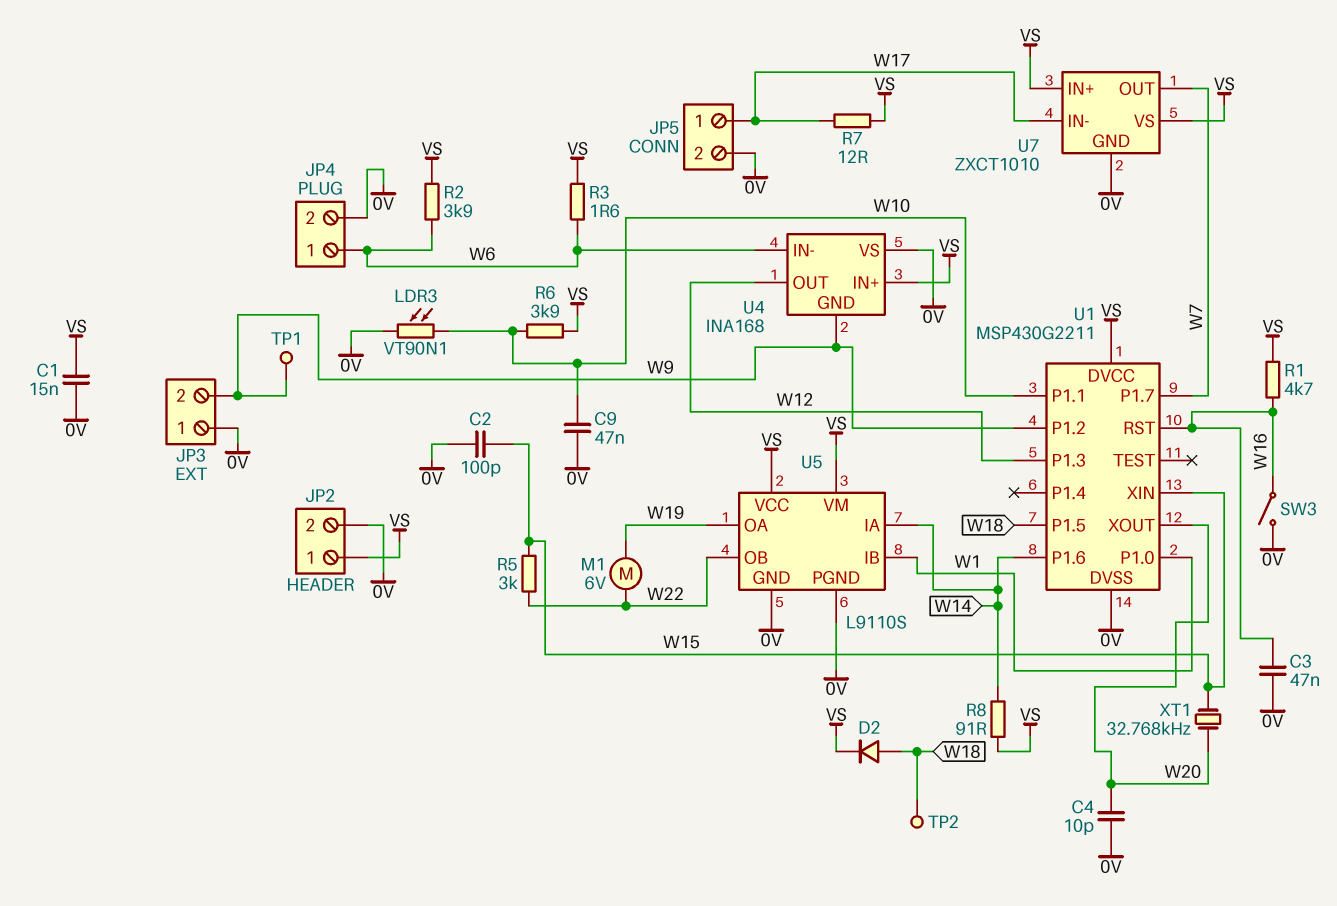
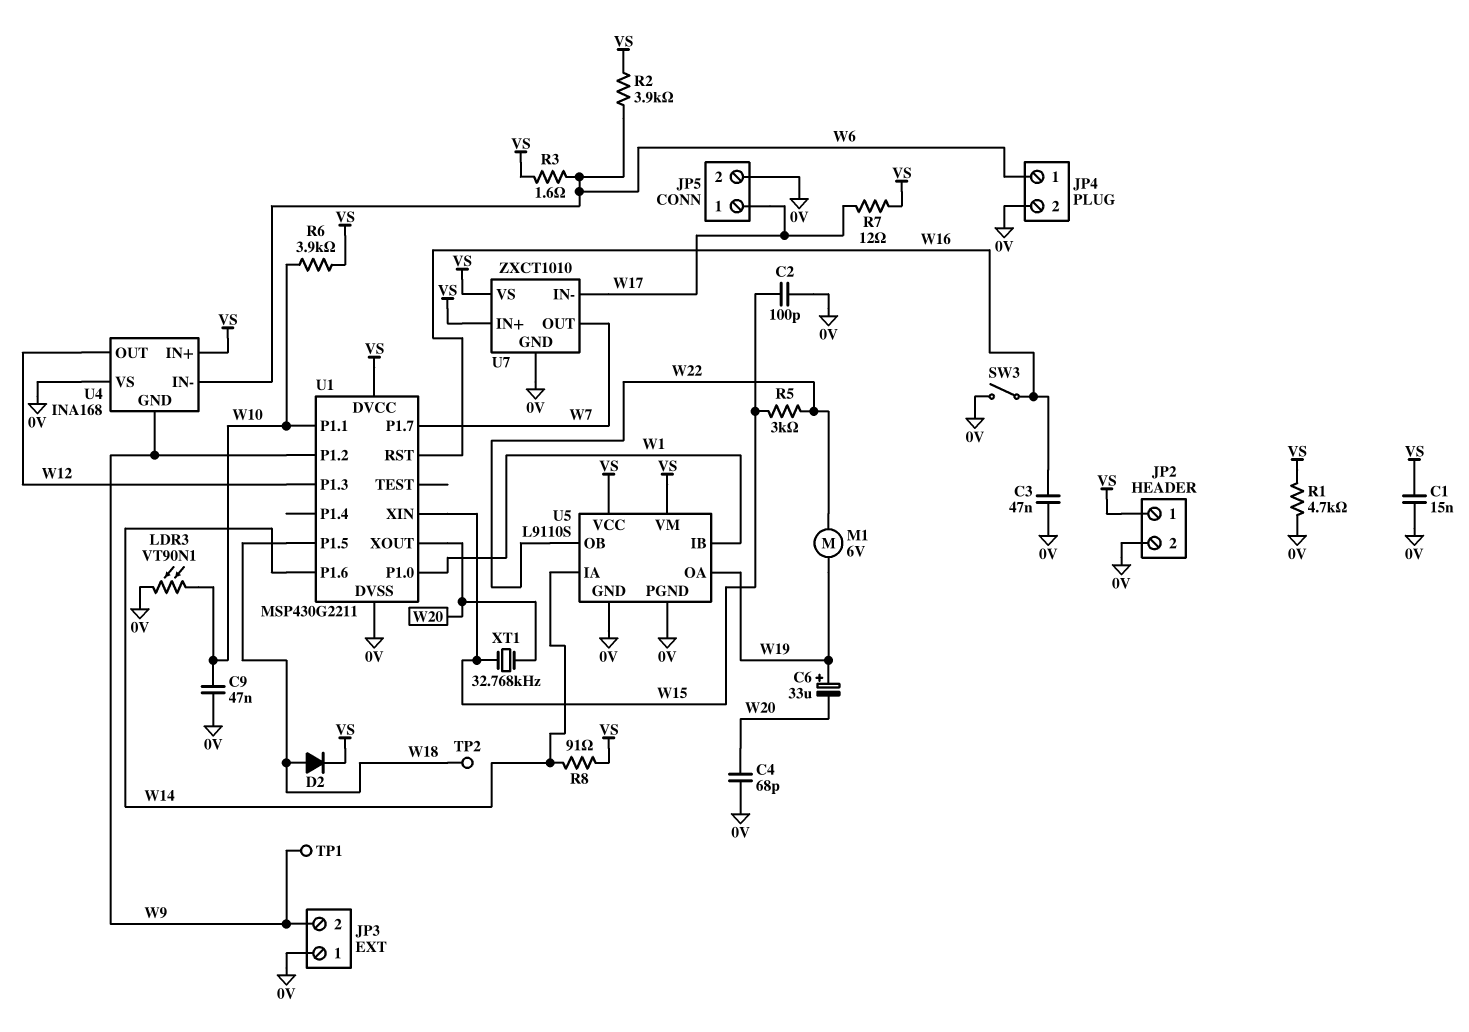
C4: 10pF (0V, W20) -> 68pF (0V, W20)
C6: none -> 33uF (plus W19, minus W20)
R1: 4.7k (VS, W16) -> 4.7k (0V, VS)

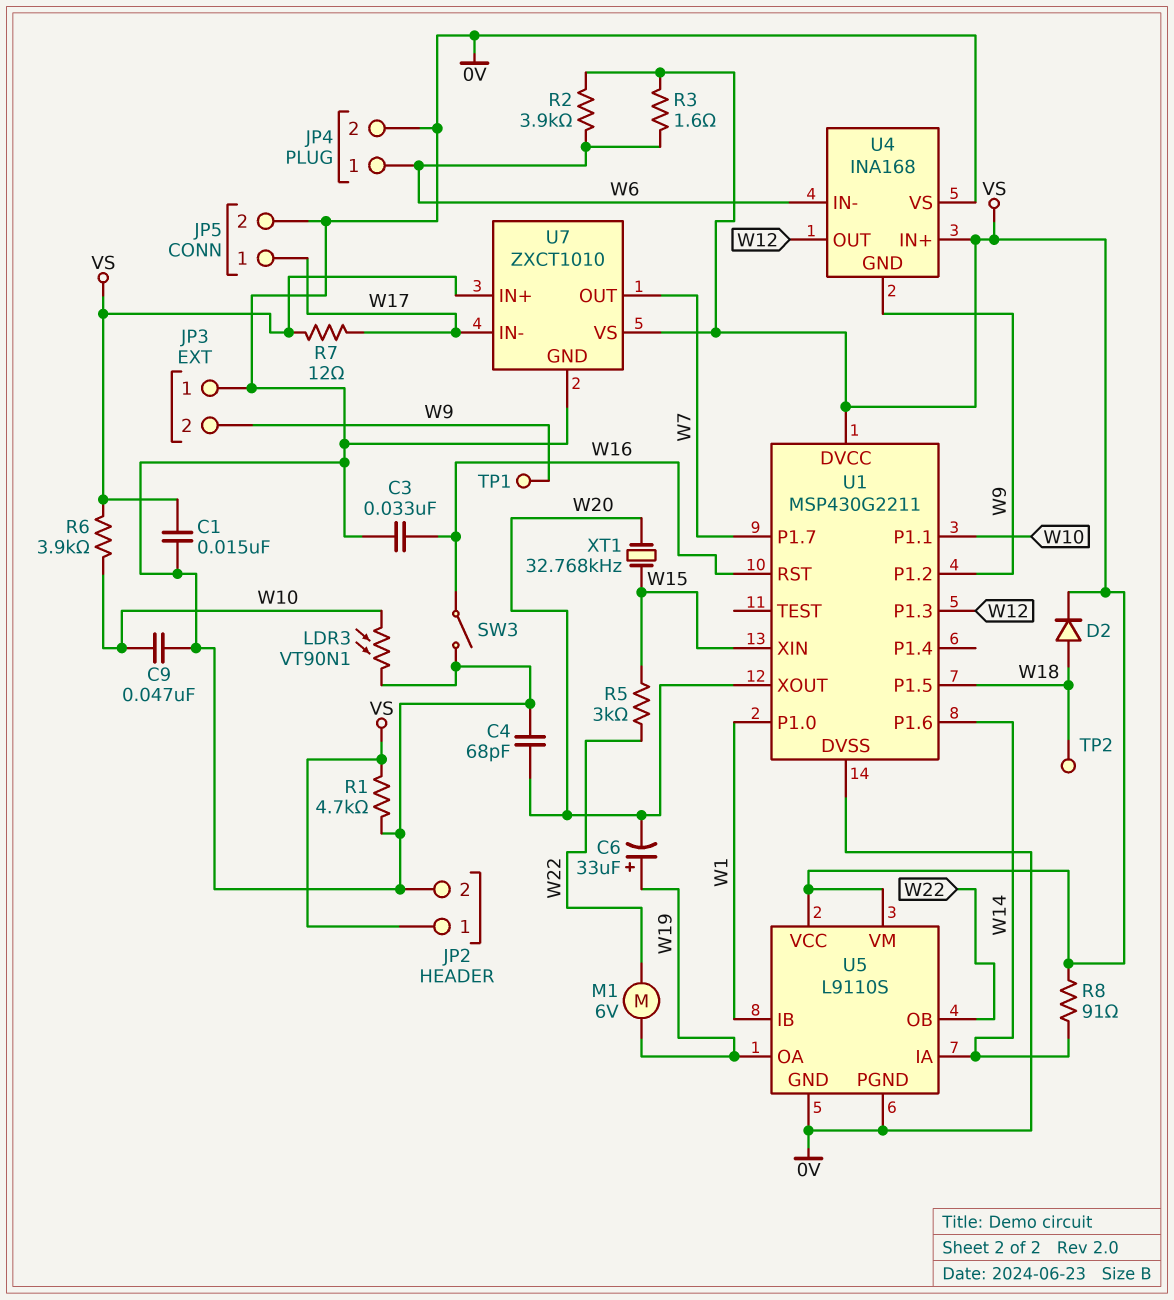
C2: 100pF (0V, W15) -> none
C3: 47nF (0V, W16) -> 33nF (0V, W16)

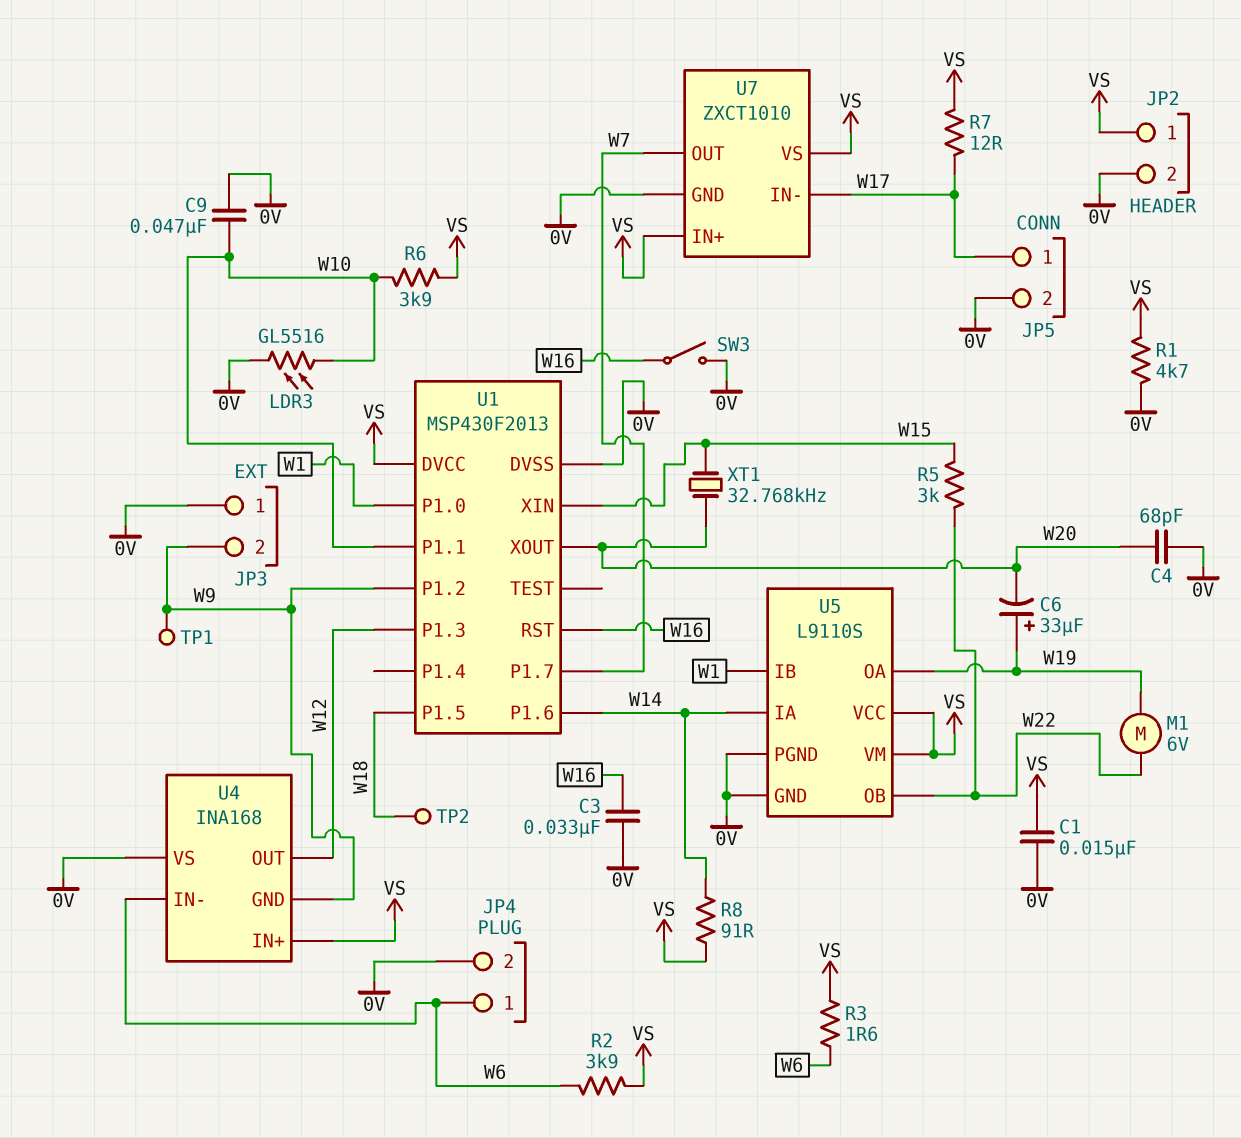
D2: diode (A W18, K VS) -> none
LDR3: VT90N1 (0V, W10) -> GL5516 (0V, W10)
U1: MSP430G2211 -> MSP430F2013

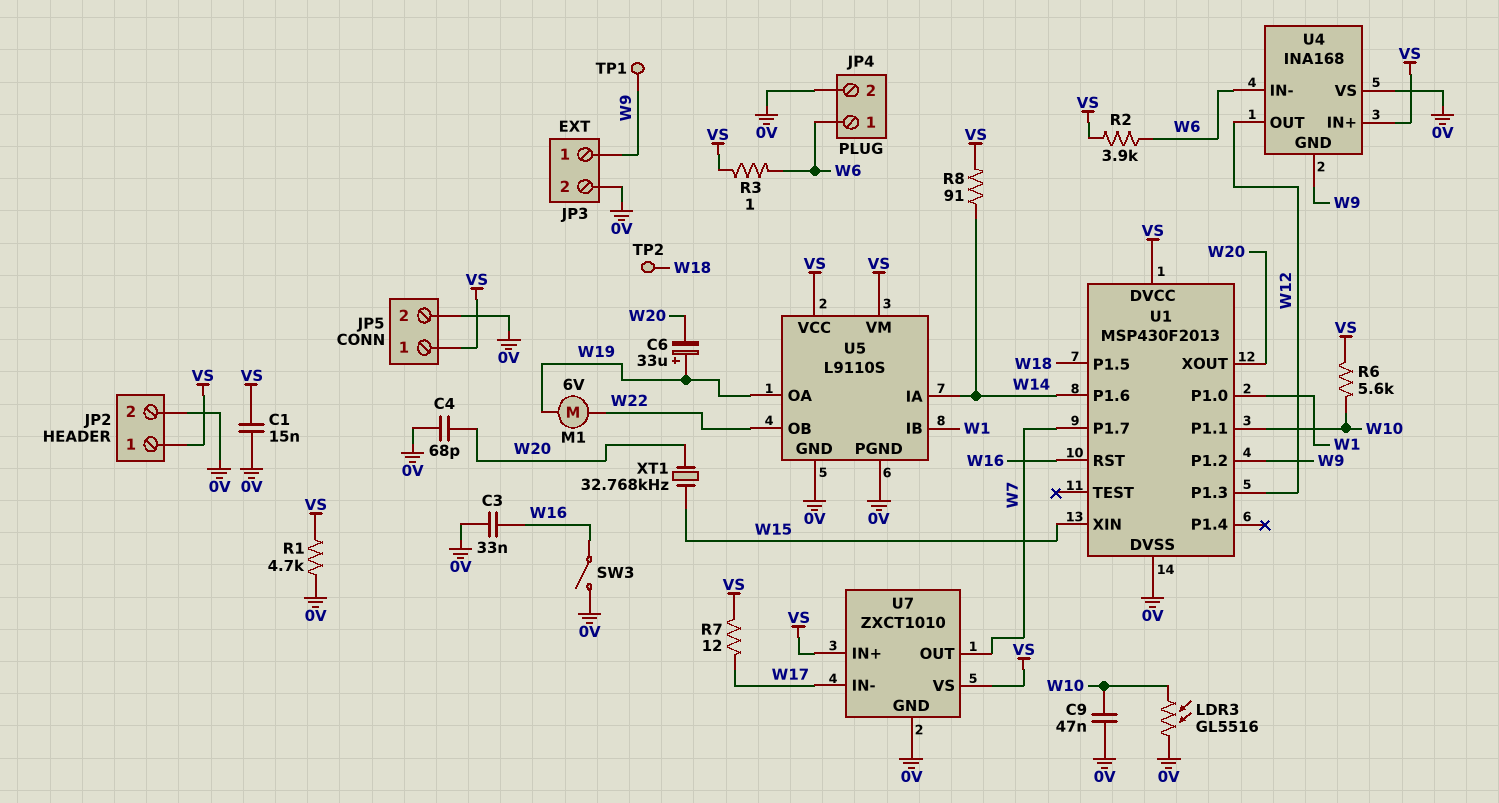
JP3 pin 1: 0V -> W9
JP3 pin 2: W9 -> 0V
JP5 pin 1: W17 -> VS
R3: 1.6 (VS, W6) -> 1 (VS, W6)
R5: 3k (W15, W22) -> none
R6: 3.9k (VS, W10) -> 5.6k (VS, W10)

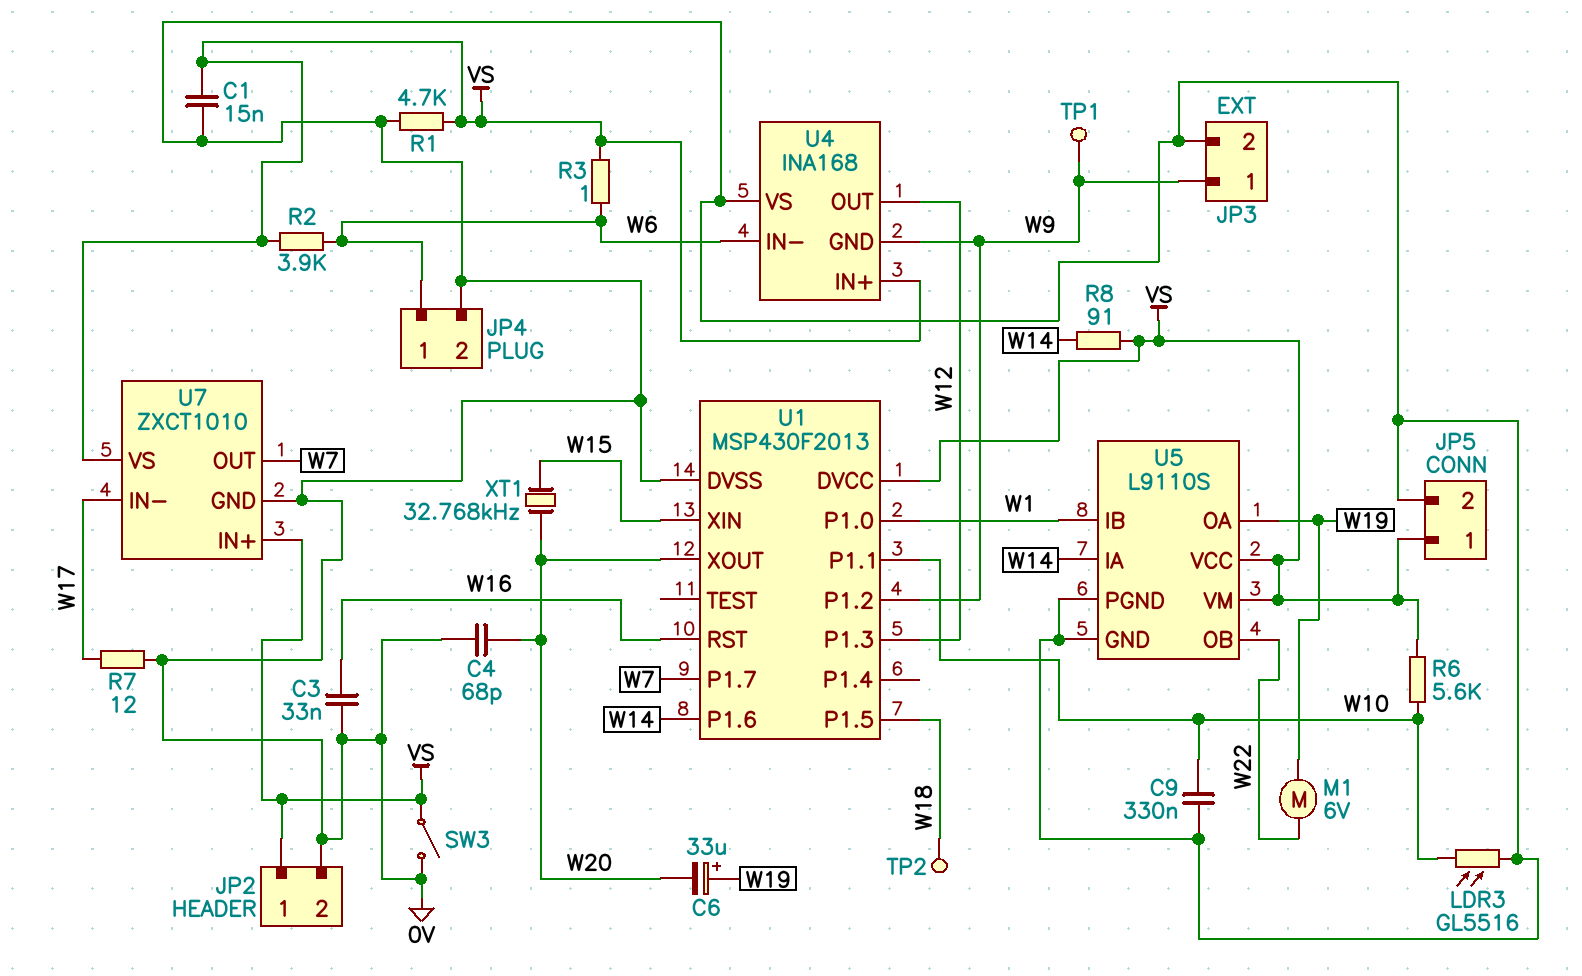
C9: 47nF (0V, W10) -> 330nF (0V, W10)
R7: 12 (VS, W17) -> 12 (0V, W17)
SW3: switch (0V, W16) -> switch (0V, VS)

